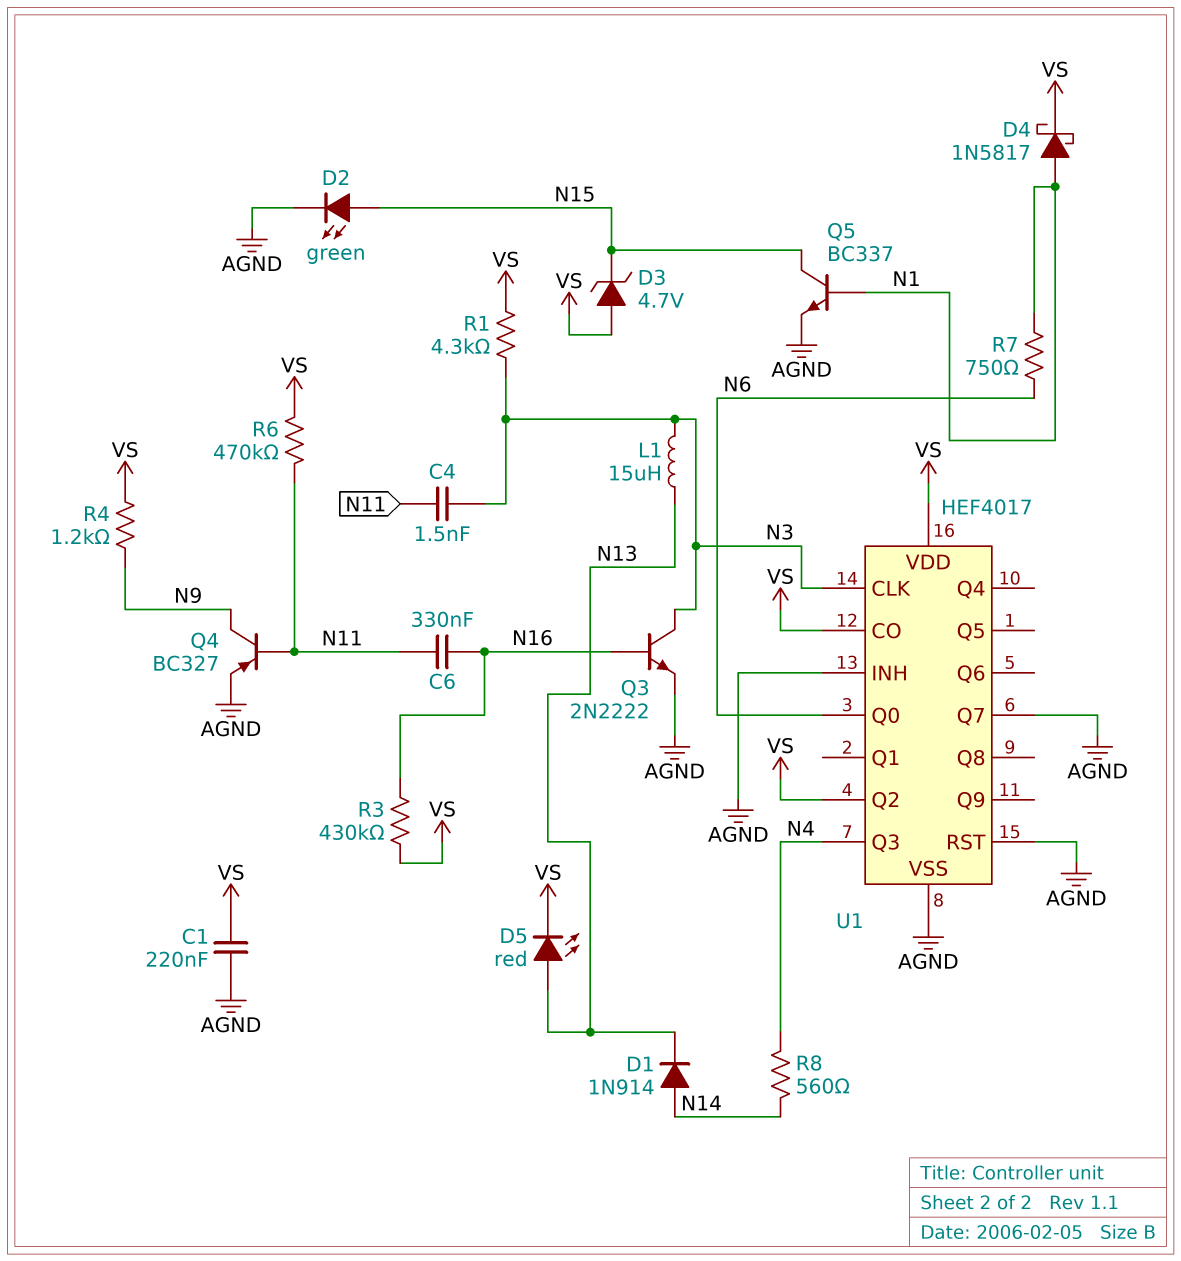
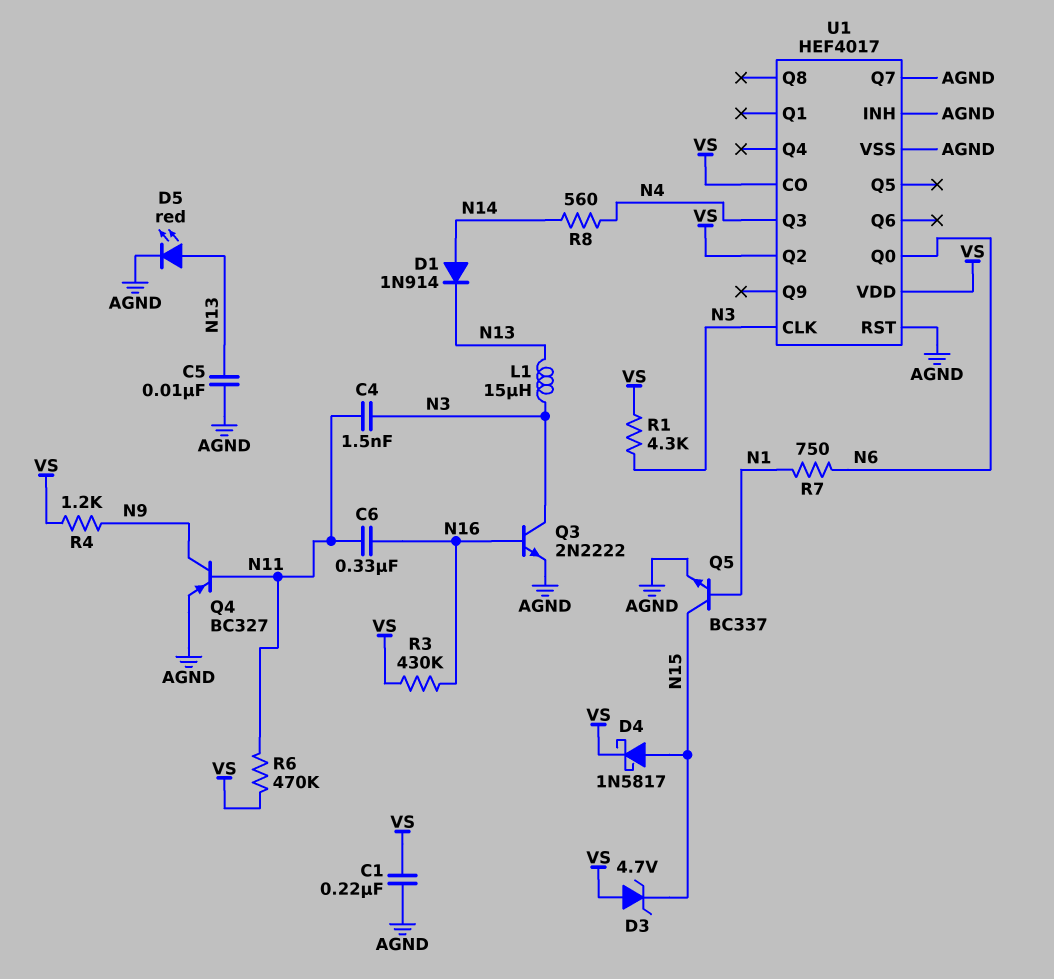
C5: none -> 10nF (AGND, N13)
D2: LED green (A N15, K AGND) -> none
D4: schottky 1N5817 (A N1, K VS) -> schottky 1N5817 (A N15, K VS)
D5: LED red (A N13, K VS) -> LED red (A N13, K AGND)

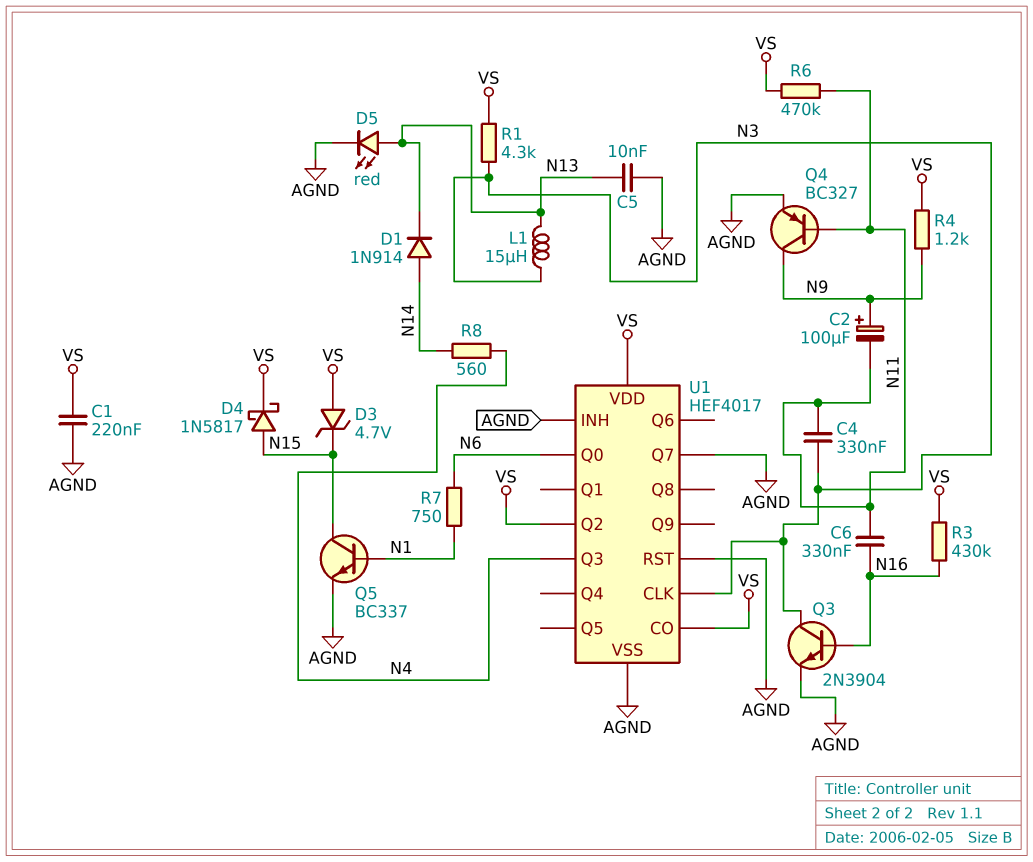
C2: none -> 100uF (plus N9, minus N11)
C4: 1.5nF (N3, N11) -> 330nF (N3, N11)
Q3: NPN 2N2222 (B N16, C N3, E AGND) -> NPN 2N3904 (B N16, C N3, E AGND)

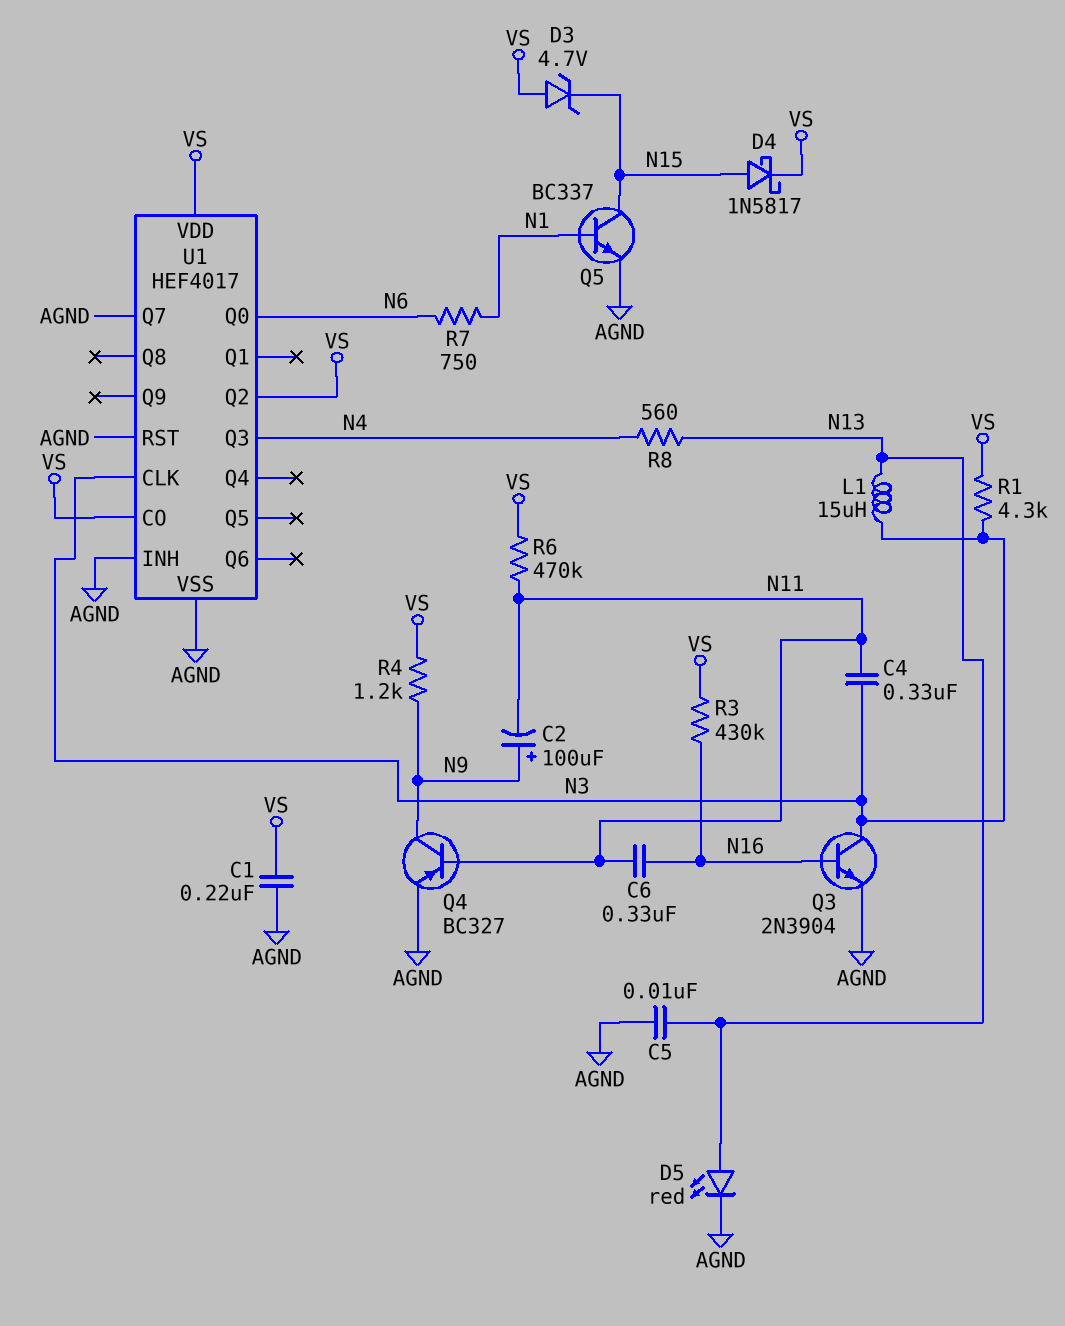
D1: diode 1N914 (A N14, K N13) -> none
R8: 560 (N4, N14) -> 560 (N4, N13)

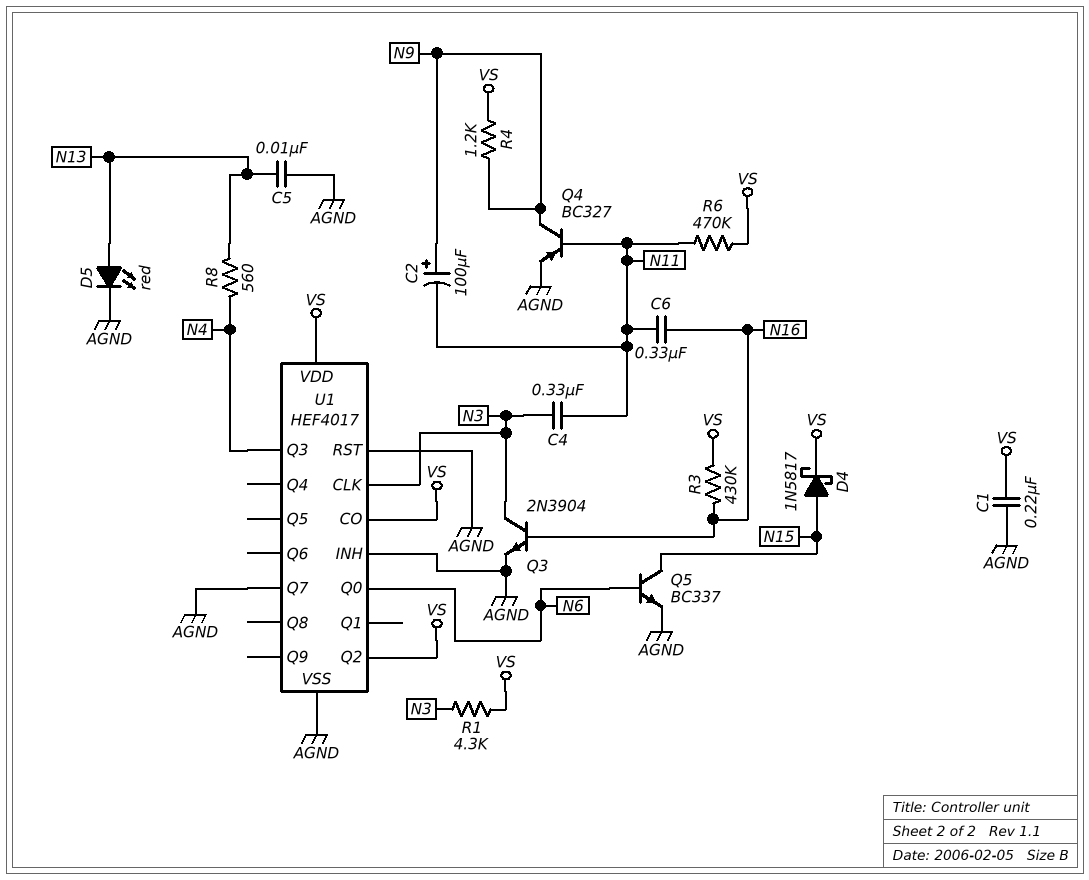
D3: zener 4.7V (A VS, K N15) -> none
L1: 15uH (N3, N13) -> none
Q5: NPN BC337 (B N1, C N15, E AGND) -> NPN BC337 (B N6, C N15, E AGND)
R7: 750 (N1, N6) -> none

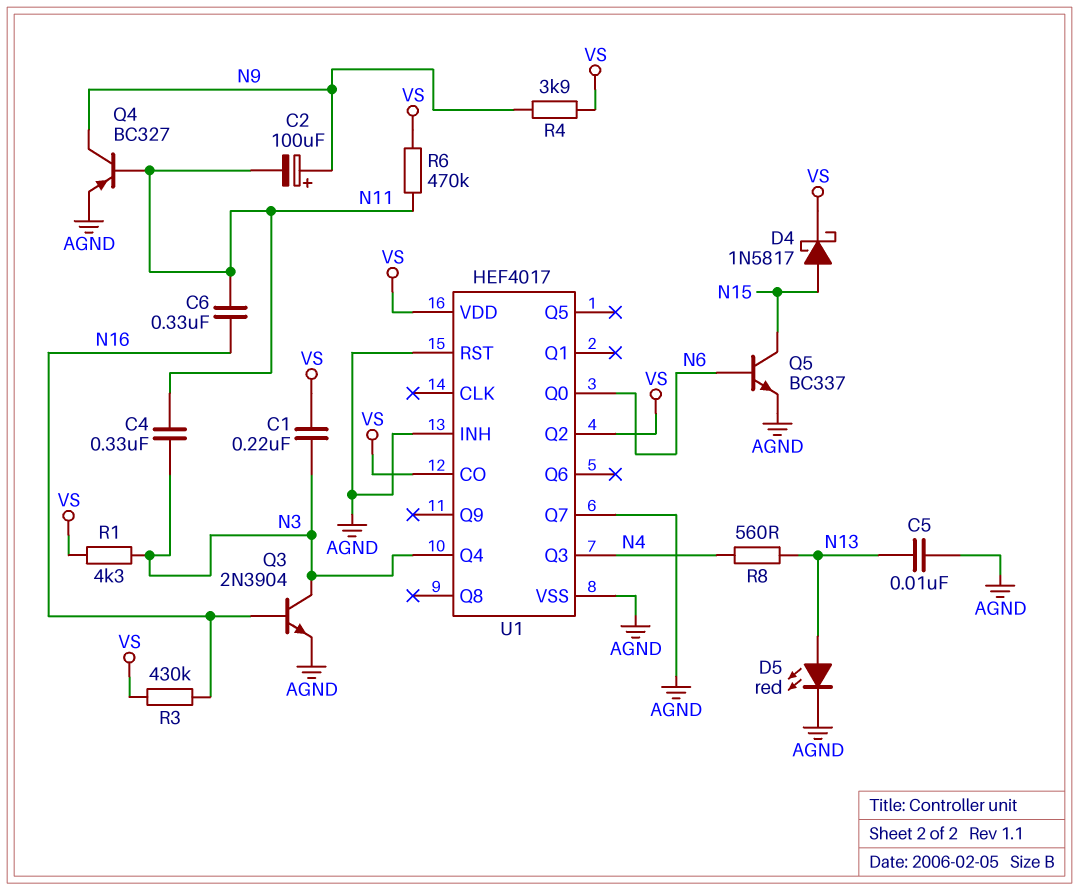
C1: 220nF (AGND, VS) -> 220nF (N3, VS)
R4: 1.2k (N9, VS) -> 3.9k (N9, VS)
U1 pin CLK: N3 -> none
U1 pin Q4: none -> N3

